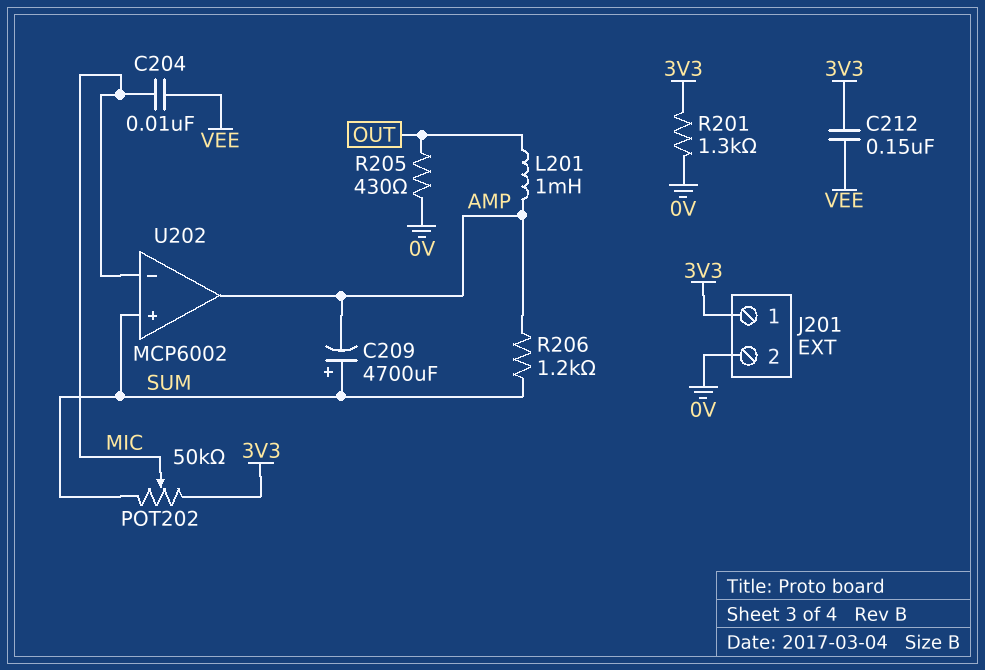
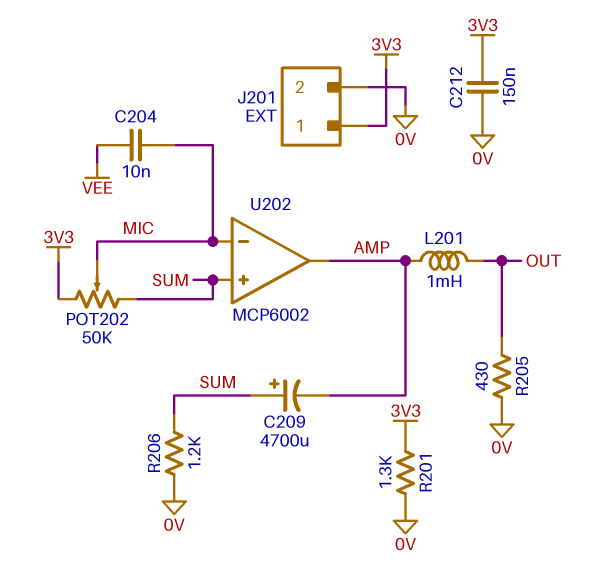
C212: 150nF (3V3, VEE) -> 150nF (0V, 3V3)
R206: 1.2k (AMP, SUM) -> 1.2k (0V, SUM)

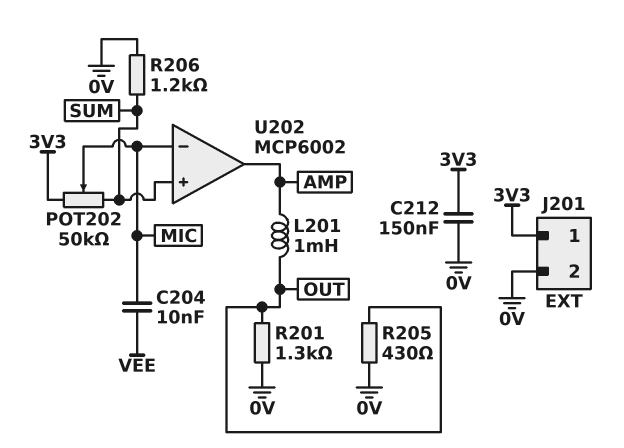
C209: 4700uF (plus SUM, minus AMP) -> none
R201: 1.3k (0V, 3V3) -> 1.3k (0V, OUT)

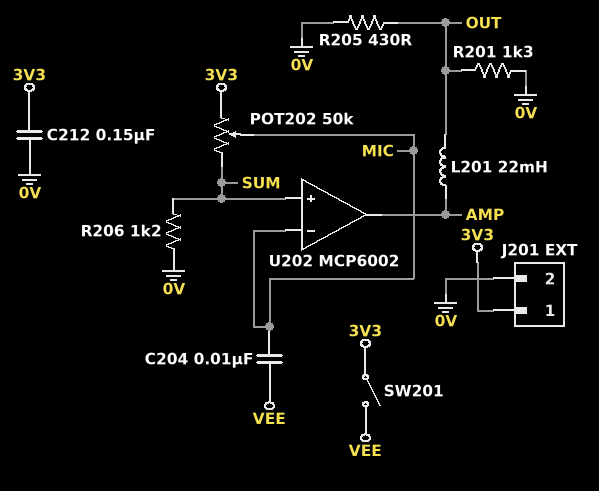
L201: 1mH (AMP, OUT) -> 22mH (AMP, OUT)
SW201: none -> switch (3V3, VEE)

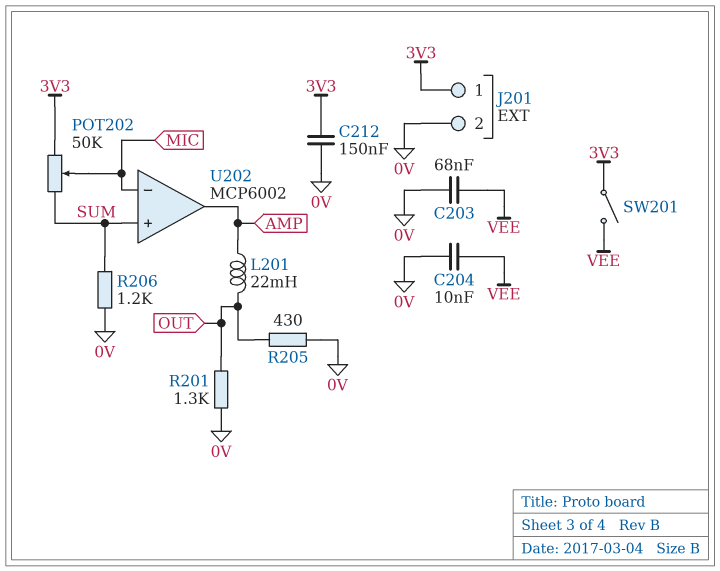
C203: none -> 68nF (0V, VEE)
C204: 10nF (MIC, VEE) -> 10nF (0V, VEE)

